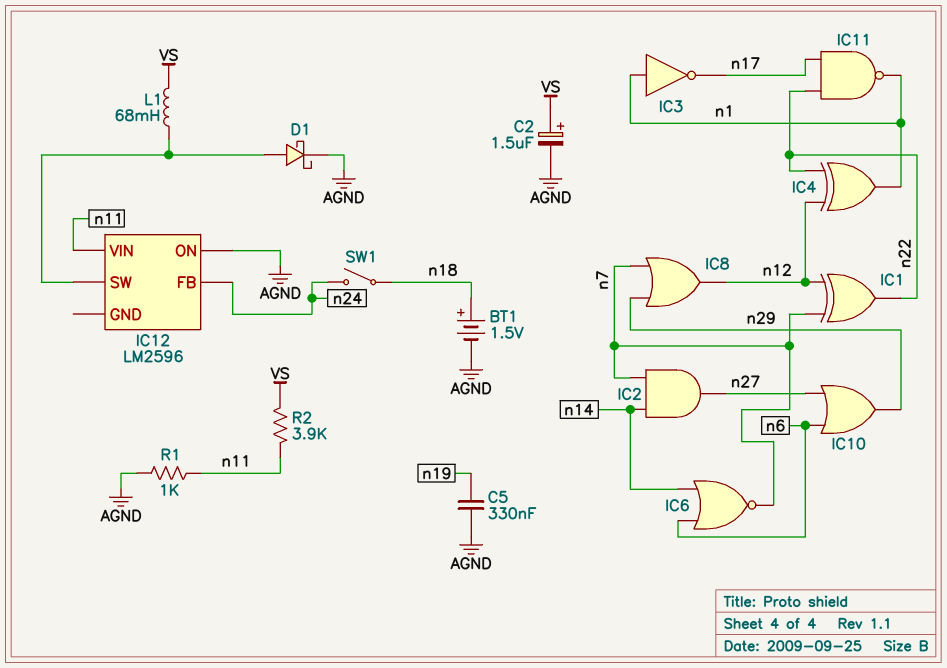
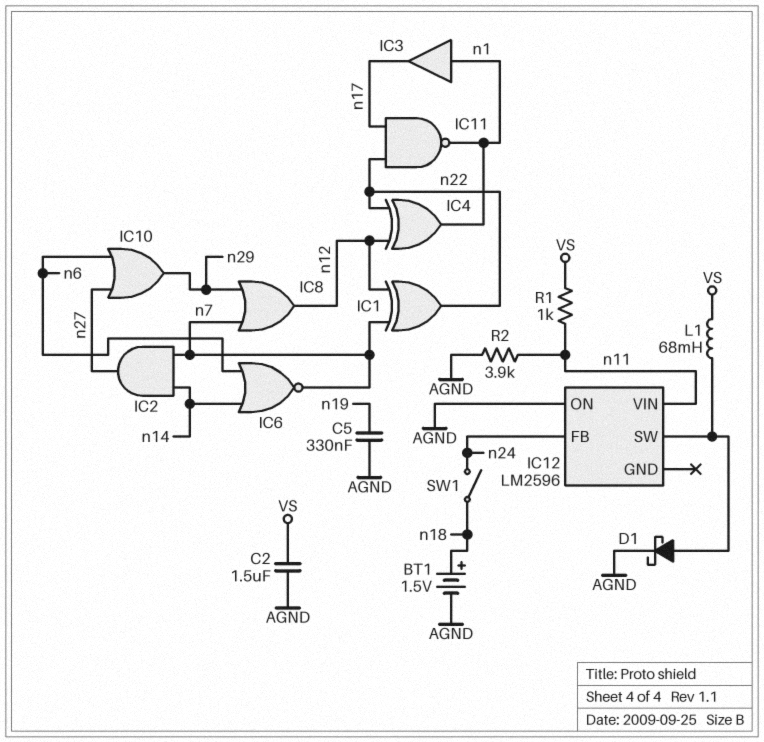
C2: 1.5uF (plus VS, minus AGND) -> 1.5uF (AGND, VS)
IC3: NOT (in n1, out n17) -> buffer (in n1, out n17)
R1: 1k (AGND, n11) -> 1k (VS, n11)
R2: 3.9k (VS, n11) -> 3.9k (AGND, n11)

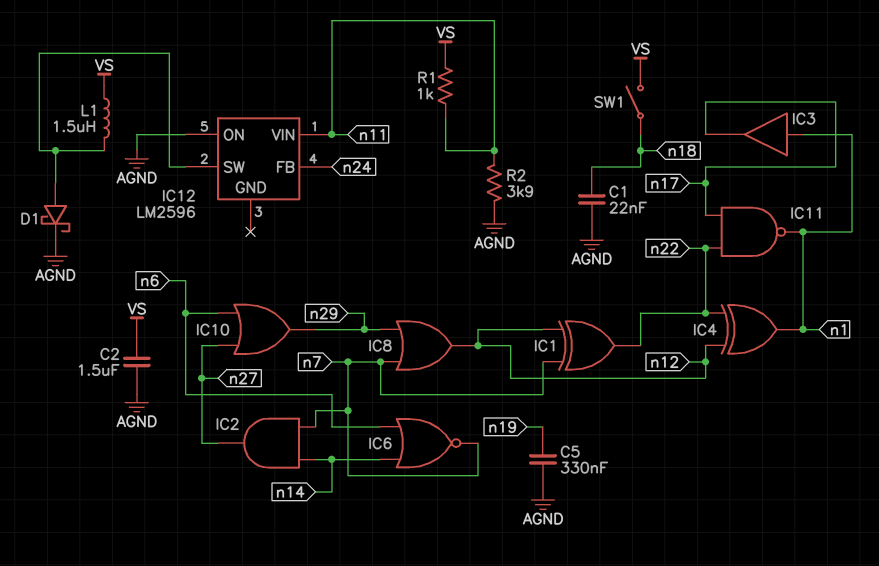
BT1: 1.5V (plus n18, minus AGND) -> none
C1: none -> 22nF (AGND, n18)
L1: 68mH (IC12/SW, VS) -> 1.5uH (IC12/SW, VS)
SW1: switch (n18, n24) -> switch (VS, n18)

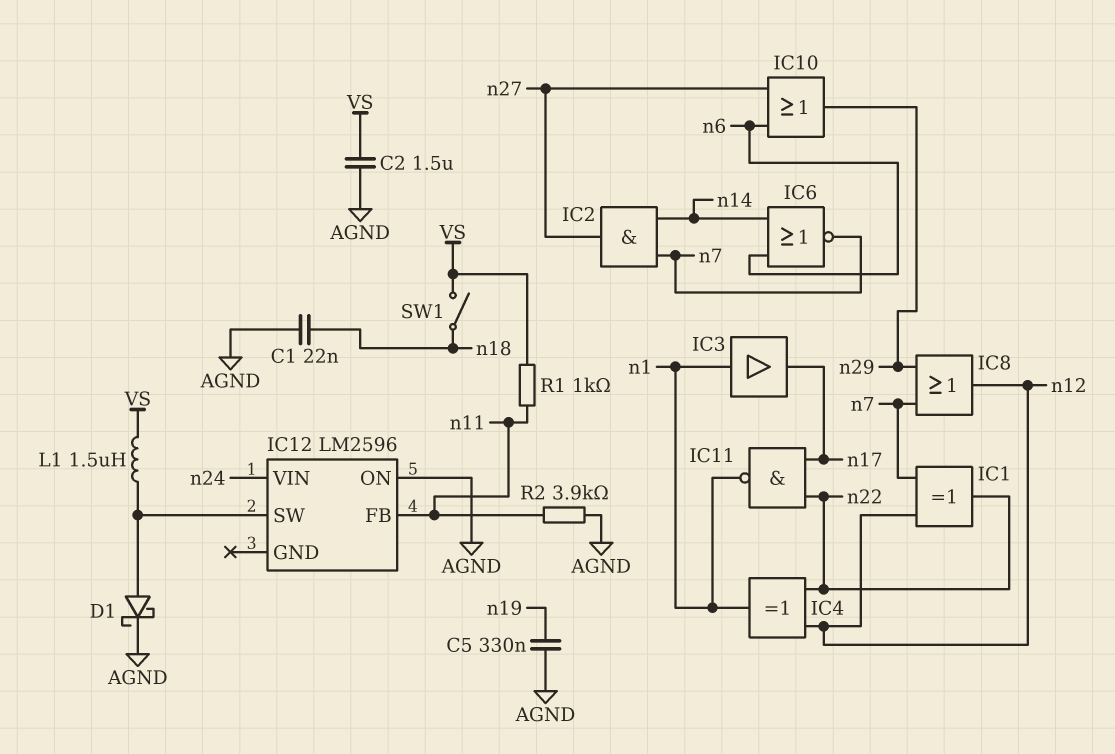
IC12 pin FB: n24 -> n11
IC12 pin VIN: n11 -> n24

